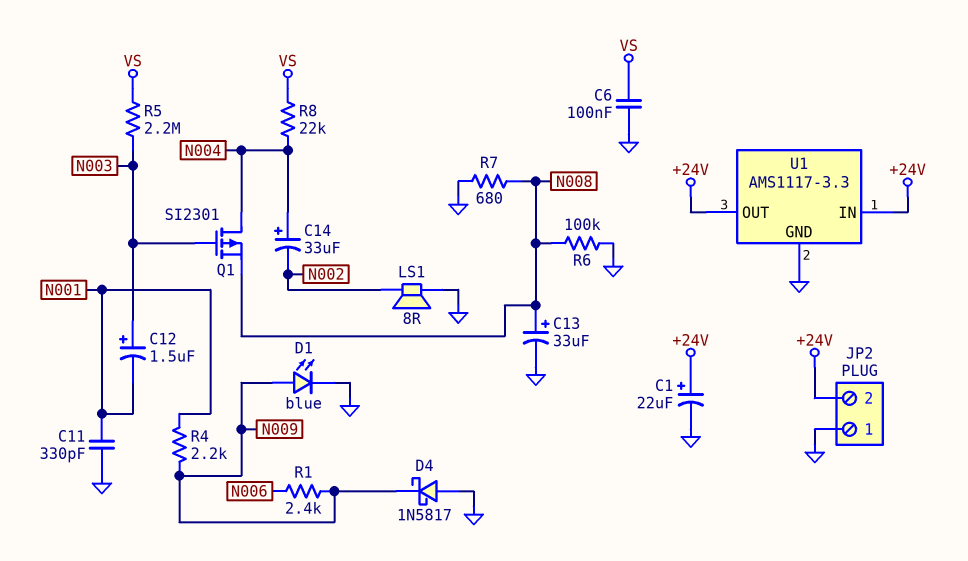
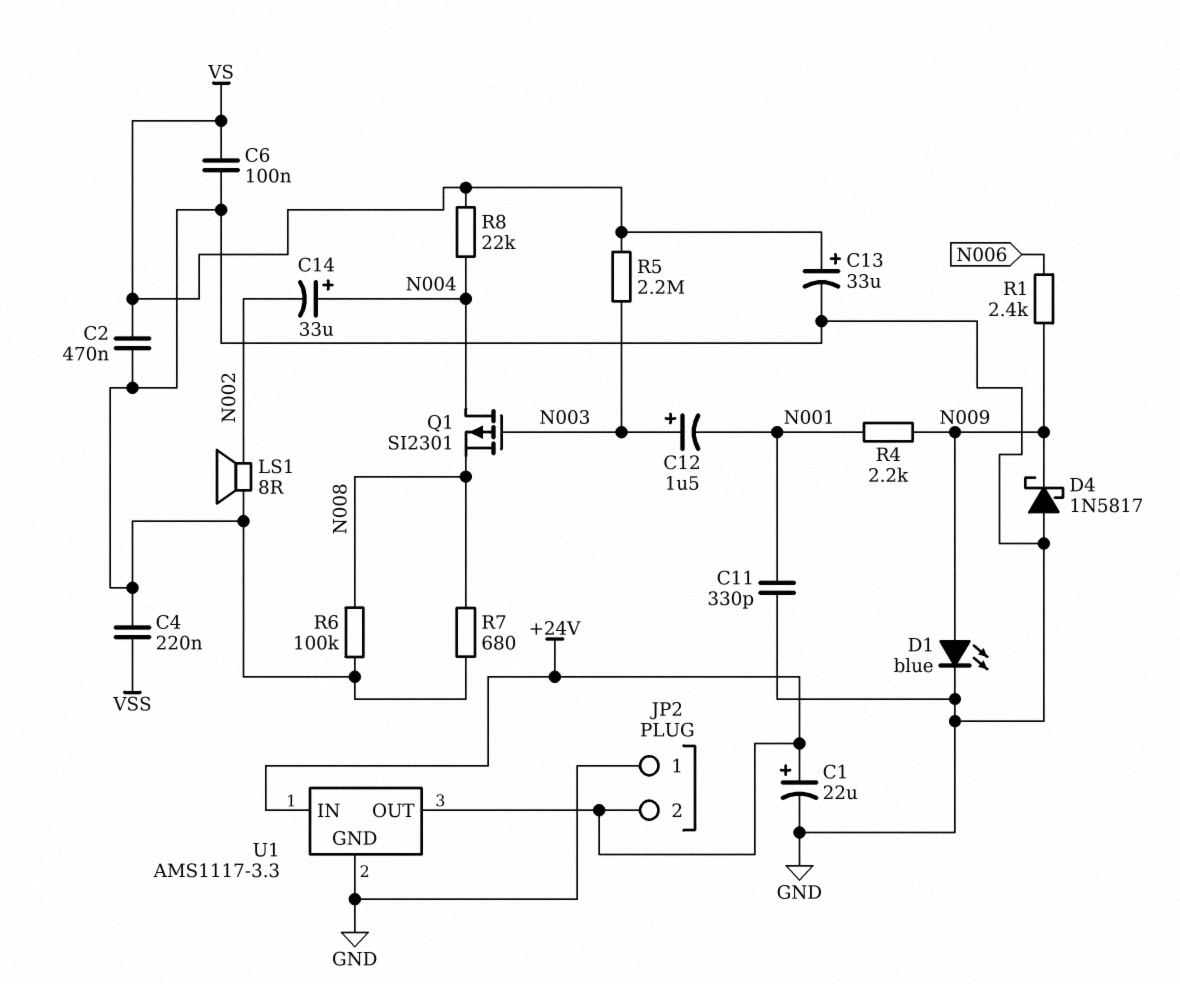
C2: none -> 470nF (GND, VS)
C4: none -> 220nF (GND, VSS)
C13: 33uF (plus N008, minus GND) -> 33uF (plus VS, minus GND)

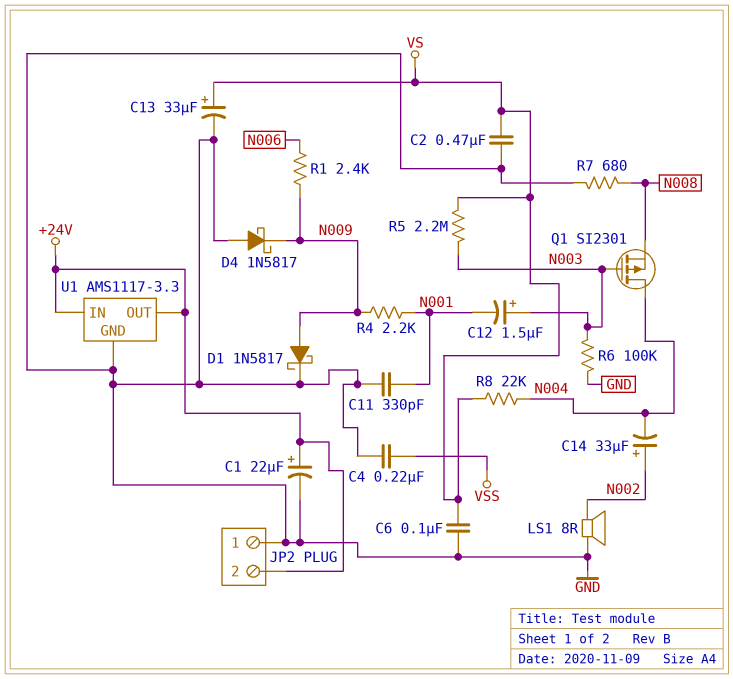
C14: 33uF (plus N004, minus N002) -> 33uF (plus N002, minus N004)
D1: LED blue (A N009, K GND) -> schottky 1N5817 (A N009, K GND)
R6: 100k (GND, N008) -> 100k (GND, N003)

